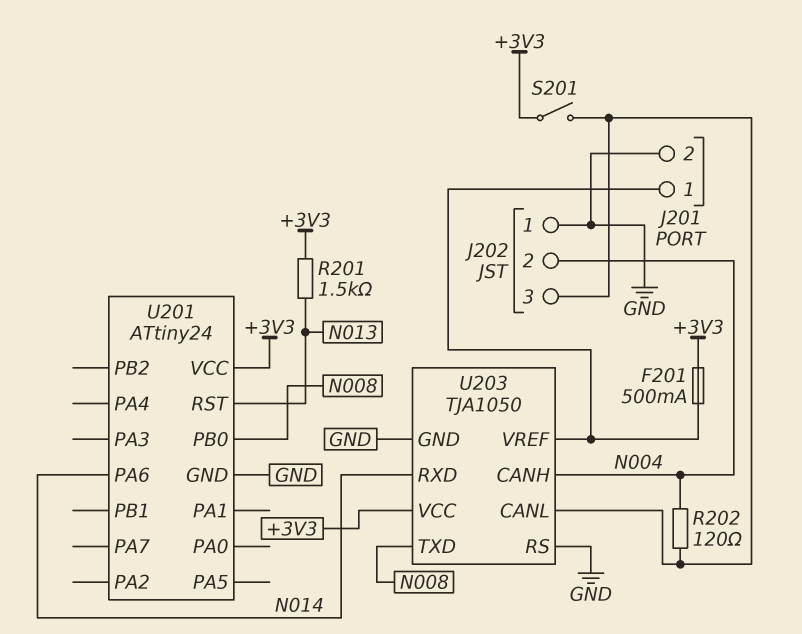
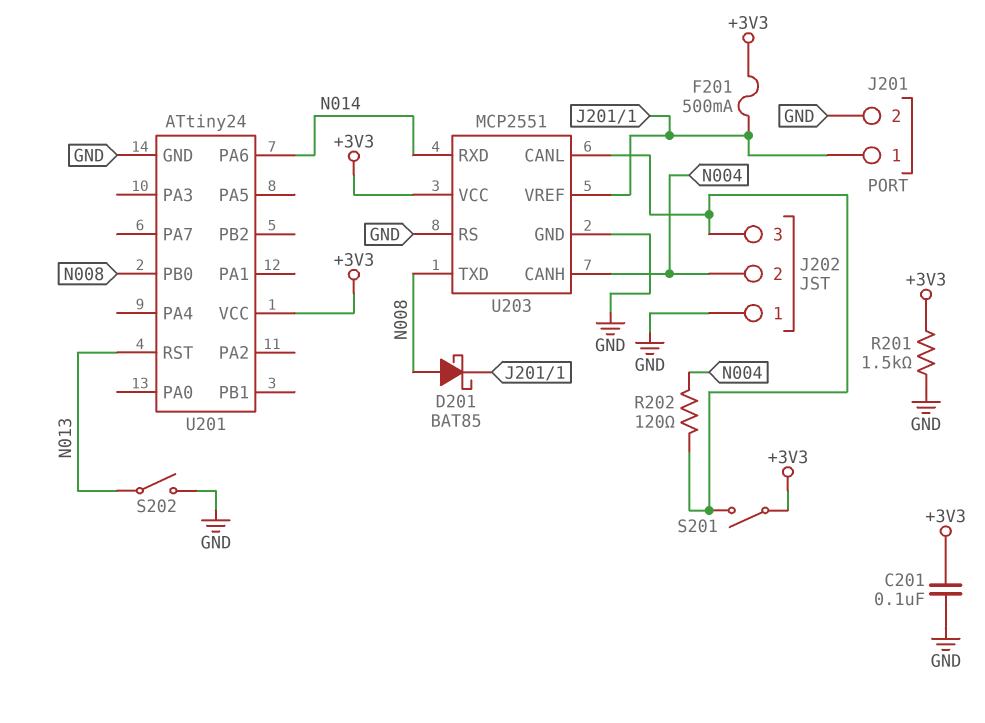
C201: none -> 100nF (+3V3, GND)
D201: none -> schottky BAT85 (A N008, K J201/1)
R201: 1.5k (+3V3, N013) -> 1.5k (+3V3, GND)
S202: none -> switch (GND, N013)
U203: TJA1050 -> MCP2551

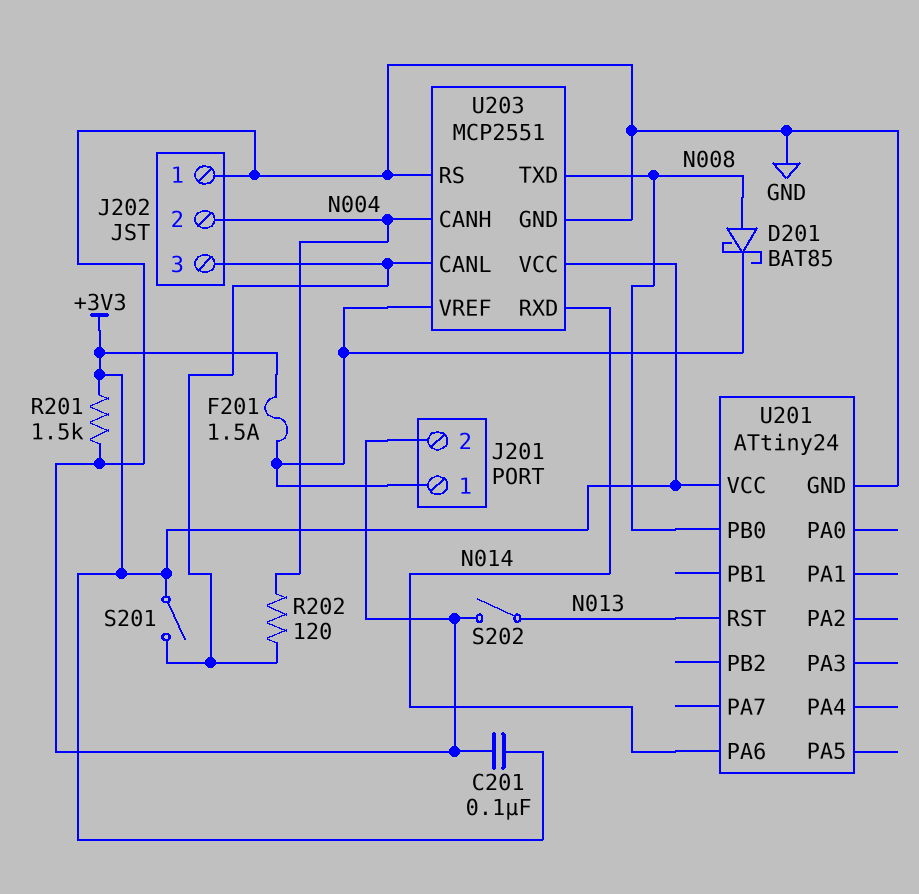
F201: 500mA (+3V3, J201/1) -> 1.5A (+3V3, J201/1)

